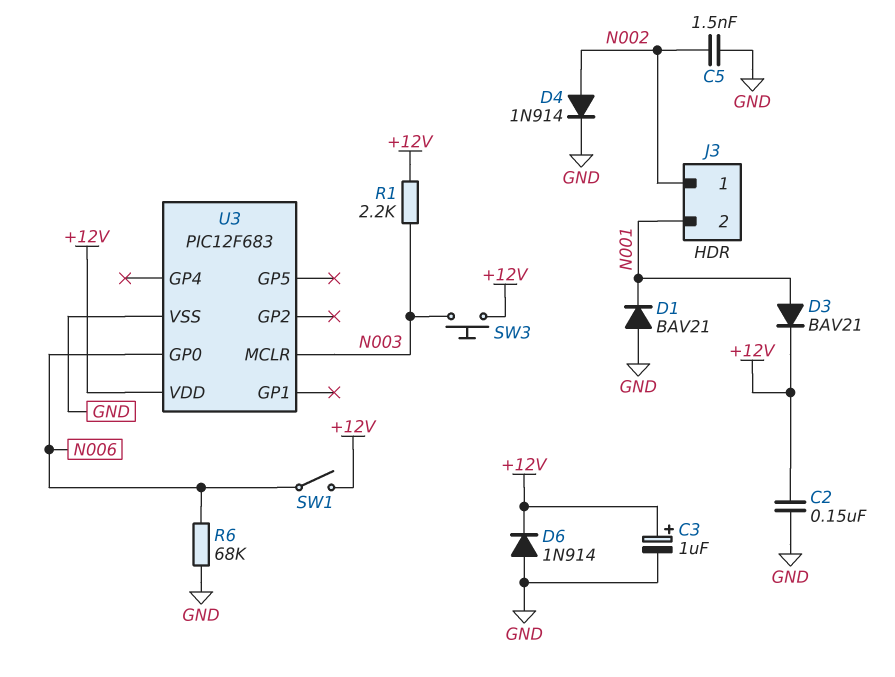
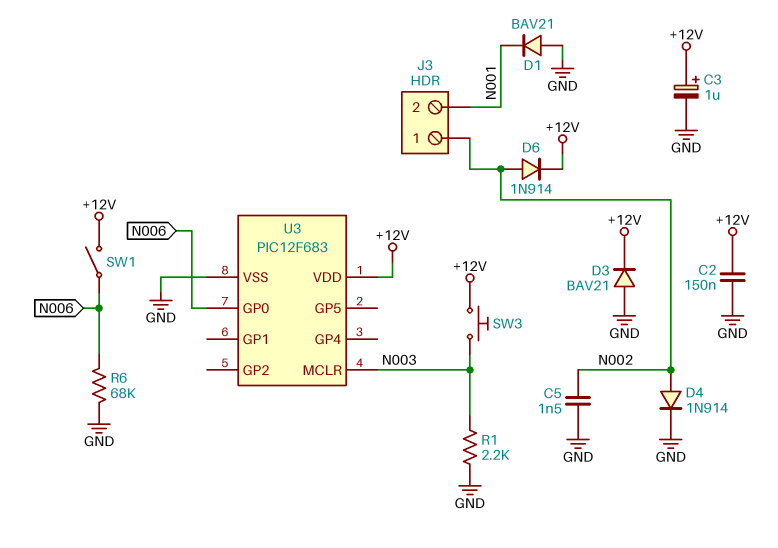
D3: diode BAV21 (A N001, K +12V) -> diode BAV21 (A GND, K +12V)
D6: diode 1N914 (A GND, K +12V) -> diode 1N914 (A N002, K +12V)
R1: 2.2k (+12V, N003) -> 2.2k (GND, N003)

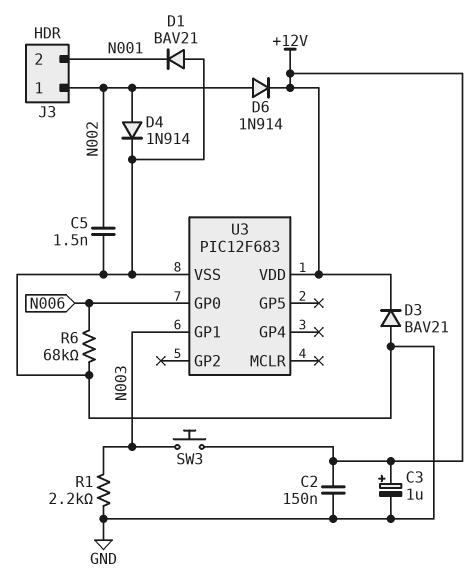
SW1: switch (+12V, N006) -> none
U3 pin GP1: none -> N003
U3 pin MCLR: N003 -> none

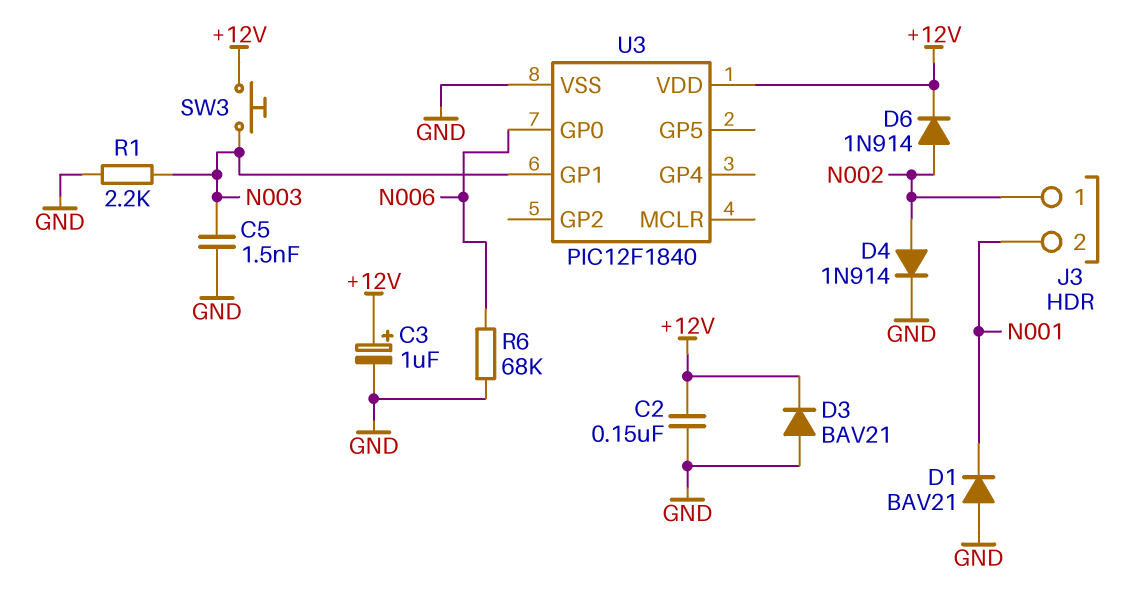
C5: 1.5nF (GND, N002) -> 1.5nF (GND, N003)
U3: PIC12F683 -> PIC12F1840

